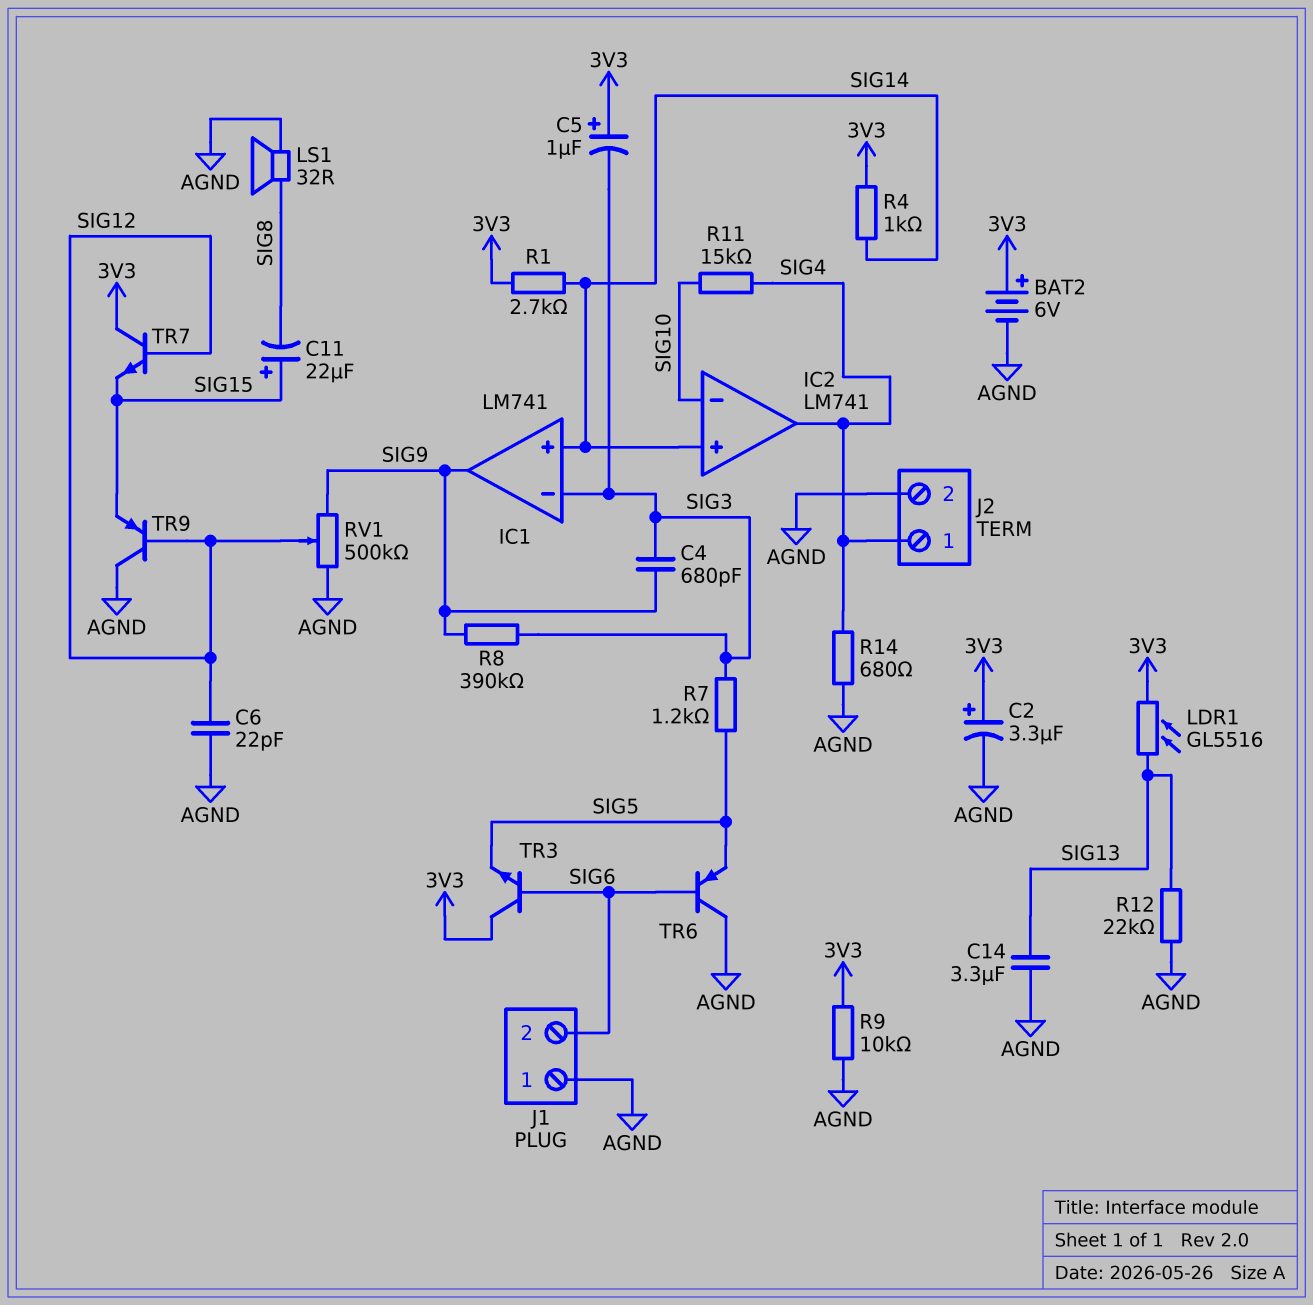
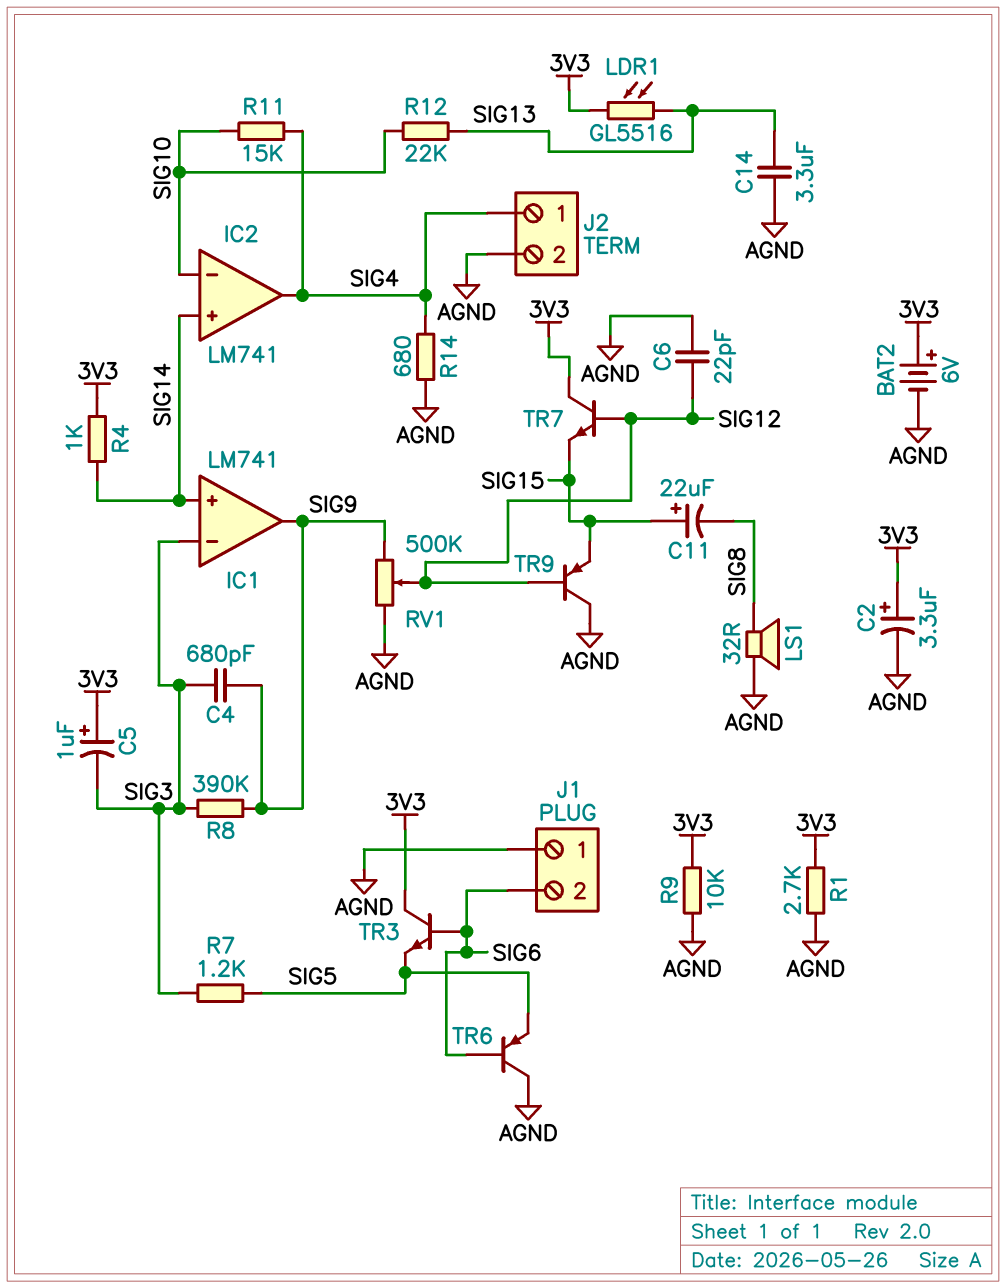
R1: 2.7k (3V3, SIG14) -> 2.7k (3V3, AGND)
R12: 22k (AGND, SIG13) -> 22k (SIG10, SIG13)

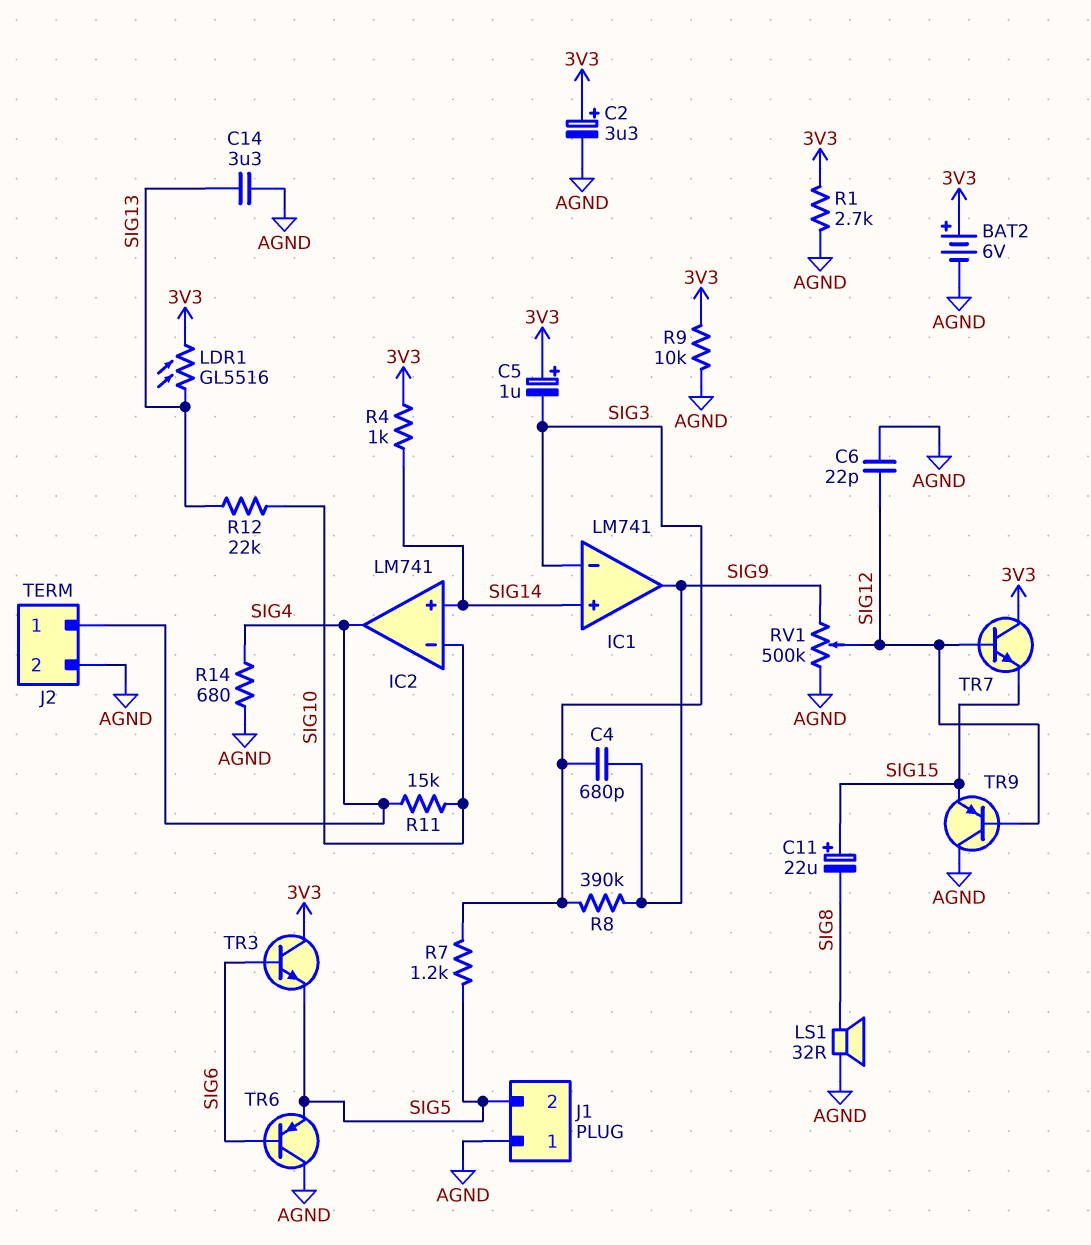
J1 pin 2: SIG6 -> SIG5

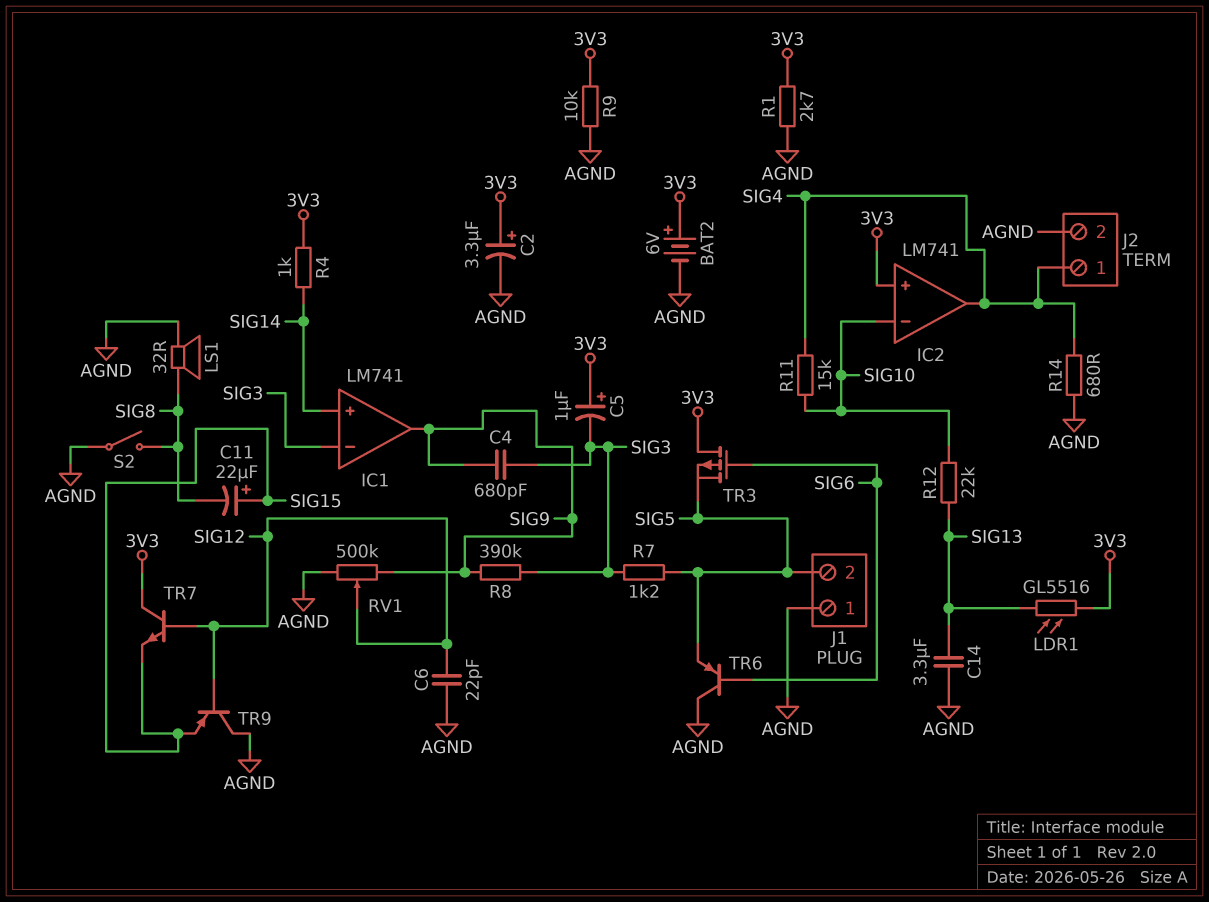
IC2 pin in+: SIG14 -> 3V3
S2: none -> switch (AGND, SIG8)
TR3: NPN (B SIG6, C 3V3, E SIG5) -> PMOS (G SIG6, D 3V3, S SIG5)

